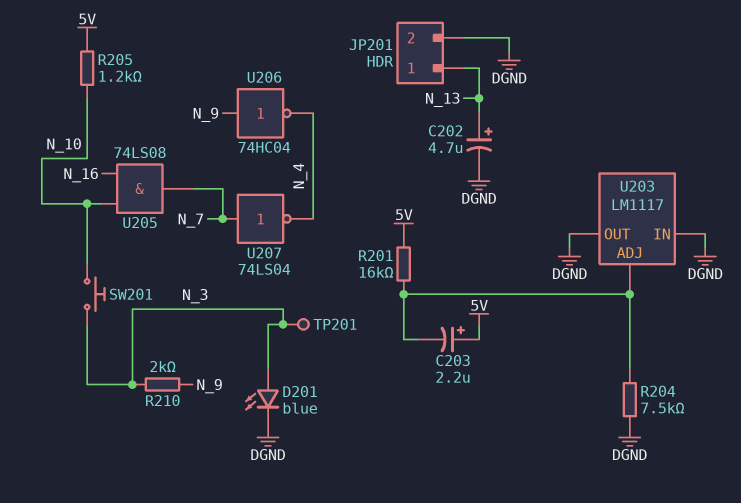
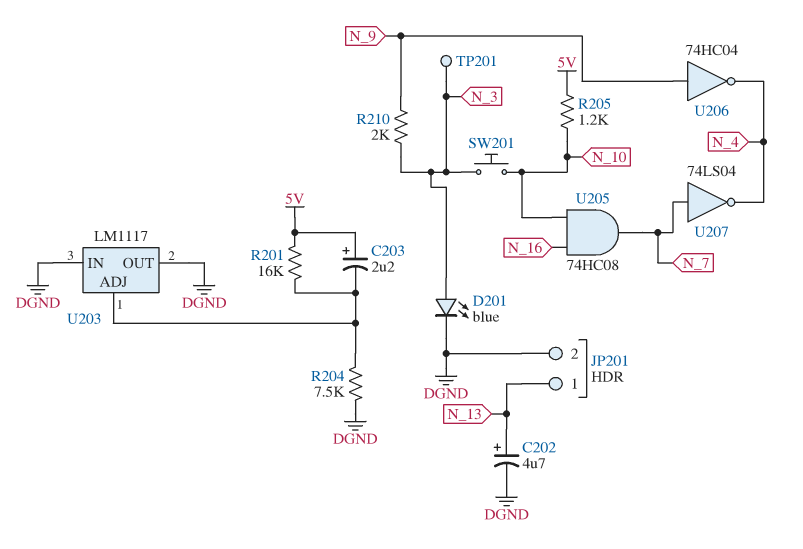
U205: AND 74LS08 (in N_10, in N_16, out N_7) -> AND 74HC08 (in N_10, in N_16, out N_7)

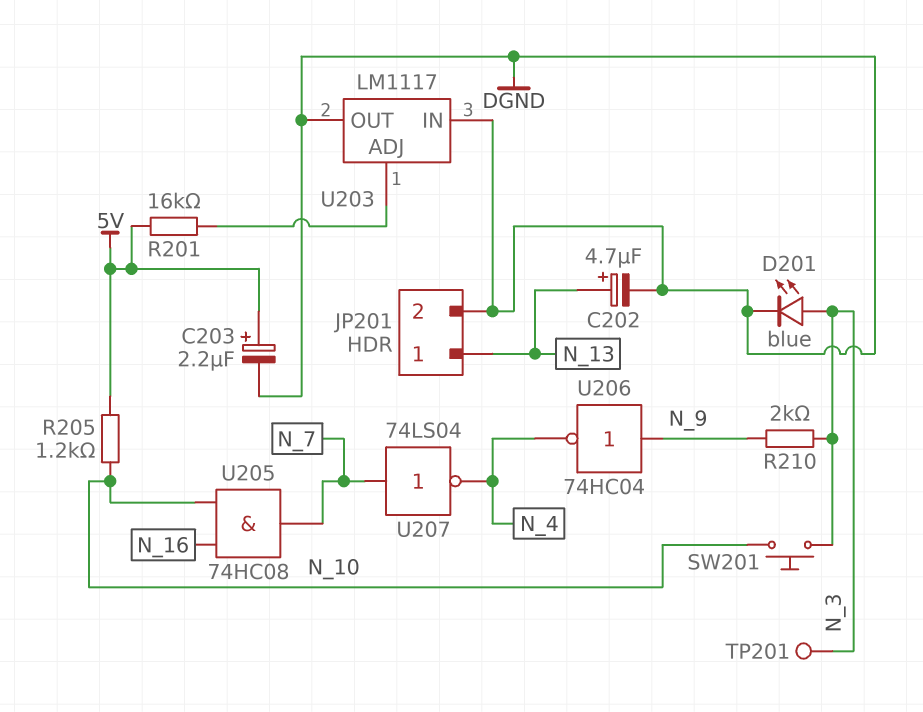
C203: 2.2uF (plus 5V, minus U203/ADJ) -> 2.2uF (plus 5V, minus DGND)
R204: 7.5k (DGND, U203/ADJ) -> none

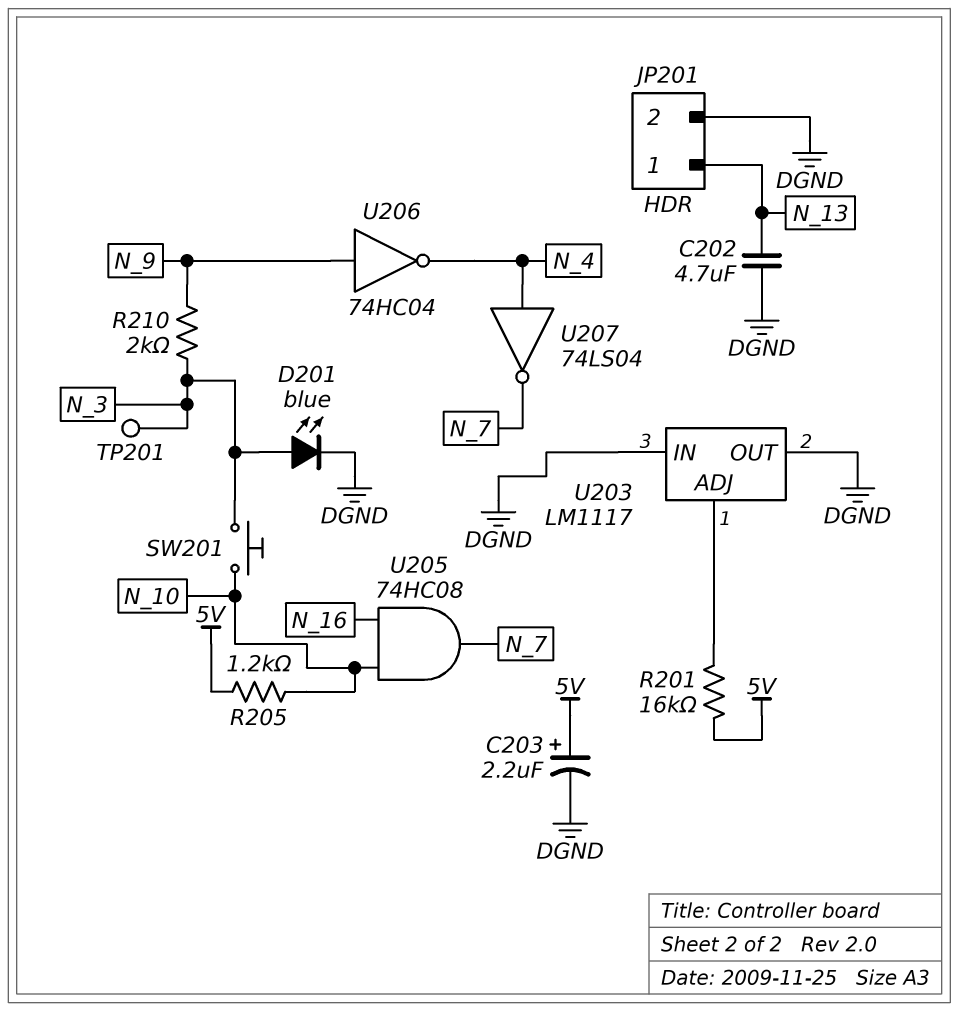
C202: 4.7uF (plus N_13, minus DGND) -> 4.7uF (DGND, N_13)
U207: NOT 74LS04 (in N_7, out N_4) -> NOT 74LS04 (in N_4, out N_7)

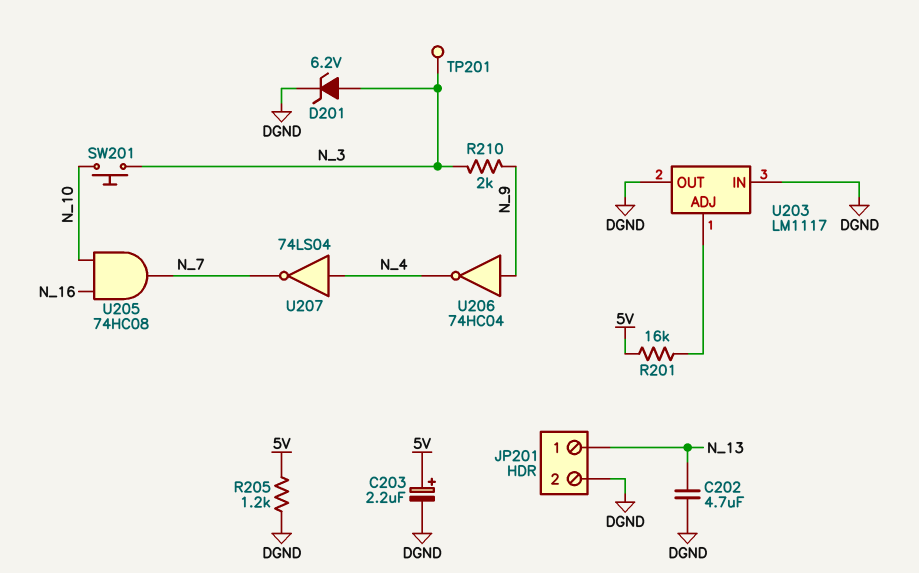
D201: LED blue (A N_3, K DGND) -> zener 6.2V (A N_3, K DGND)
R205: 1.2k (5V, N_10) -> 1.2k (5V, DGND)

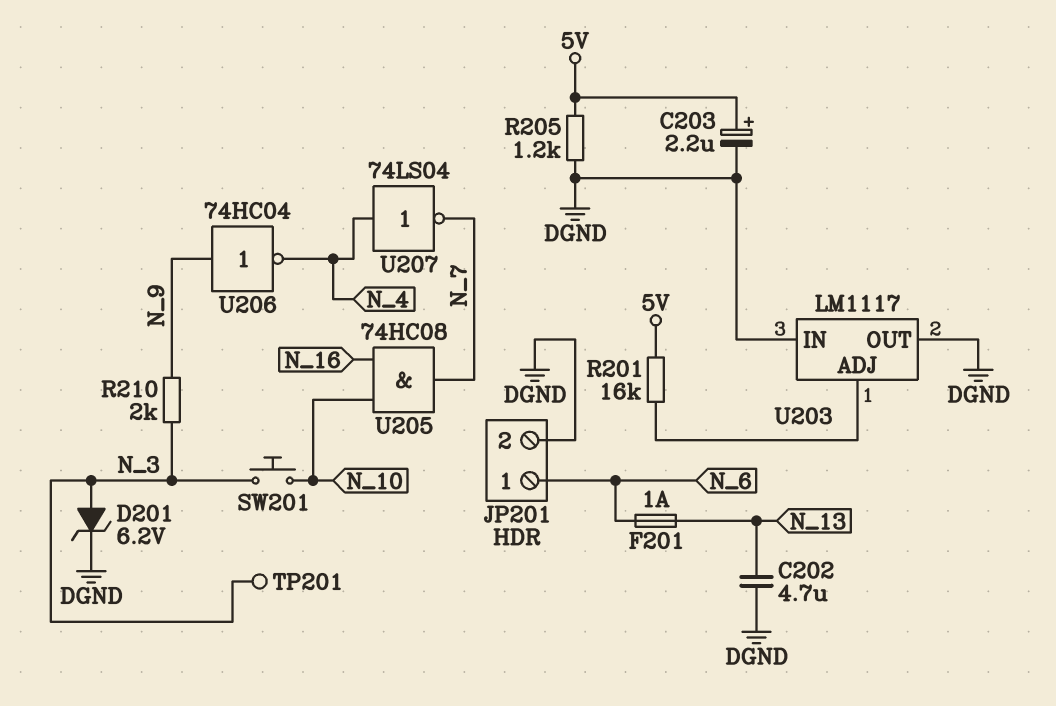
F201: none -> 1A (N_6, N_13)
JP201 pin 1: N_13 -> N_6

